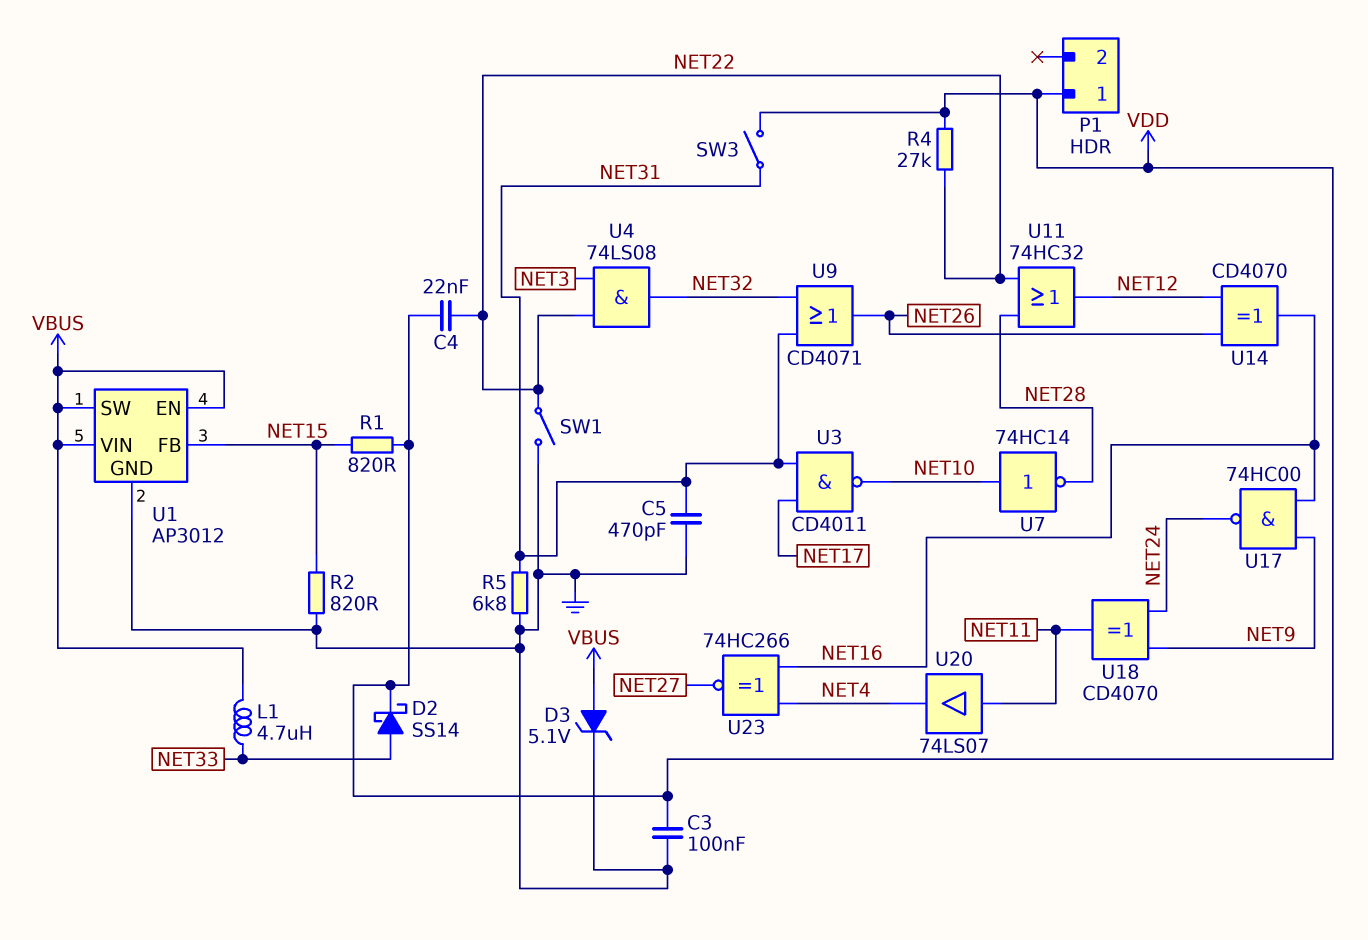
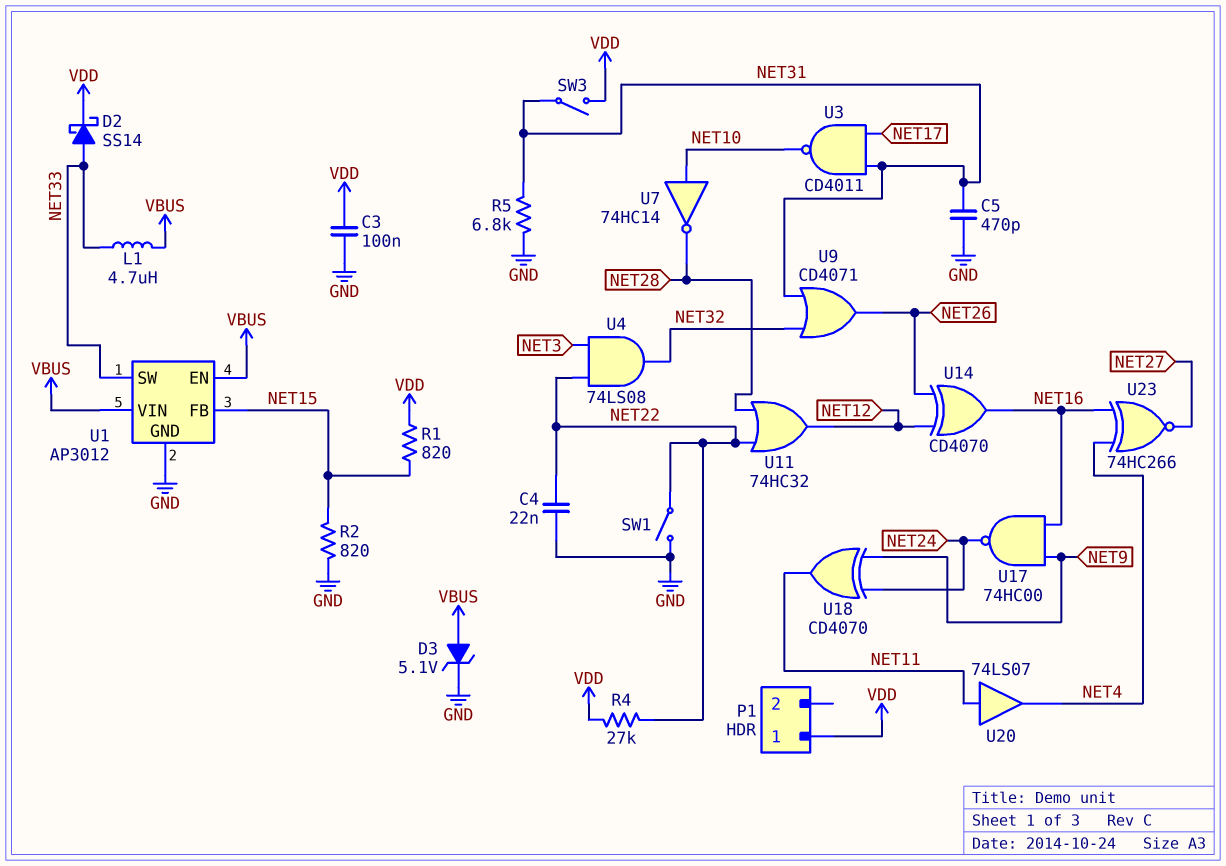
C4: 22nF (NET22, VDD) -> 22nF (GND, NET22)
U1 pin SW: VBUS -> NET33

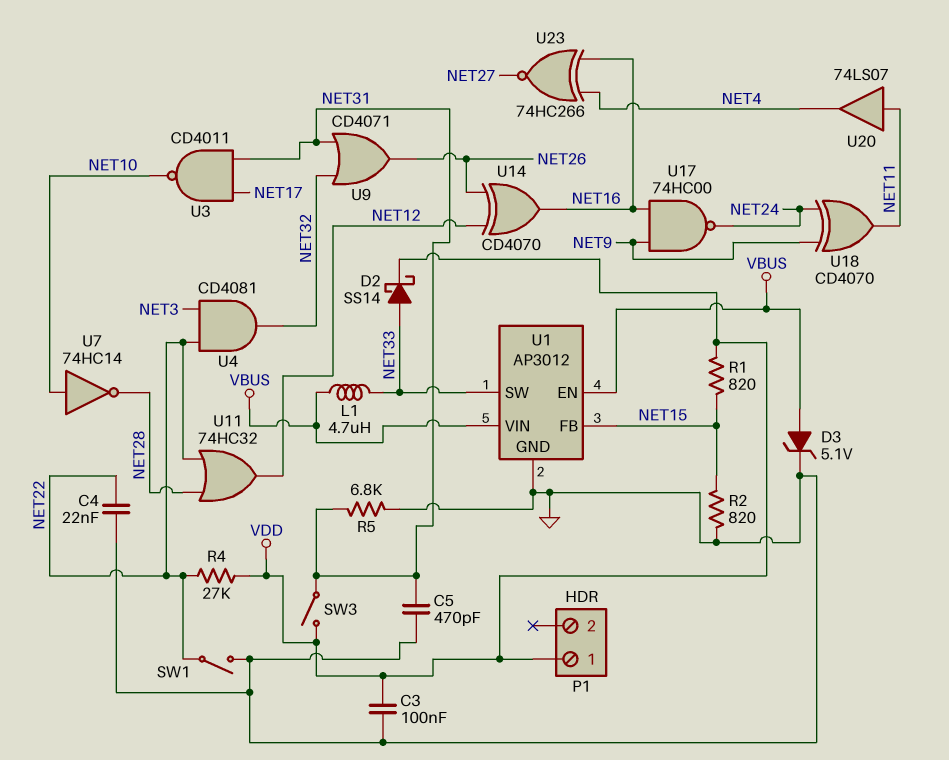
U4: AND 74LS08 (in NET3, in NET22, out NET32) -> AND CD4081 (in NET3, in NET22, out NET32)

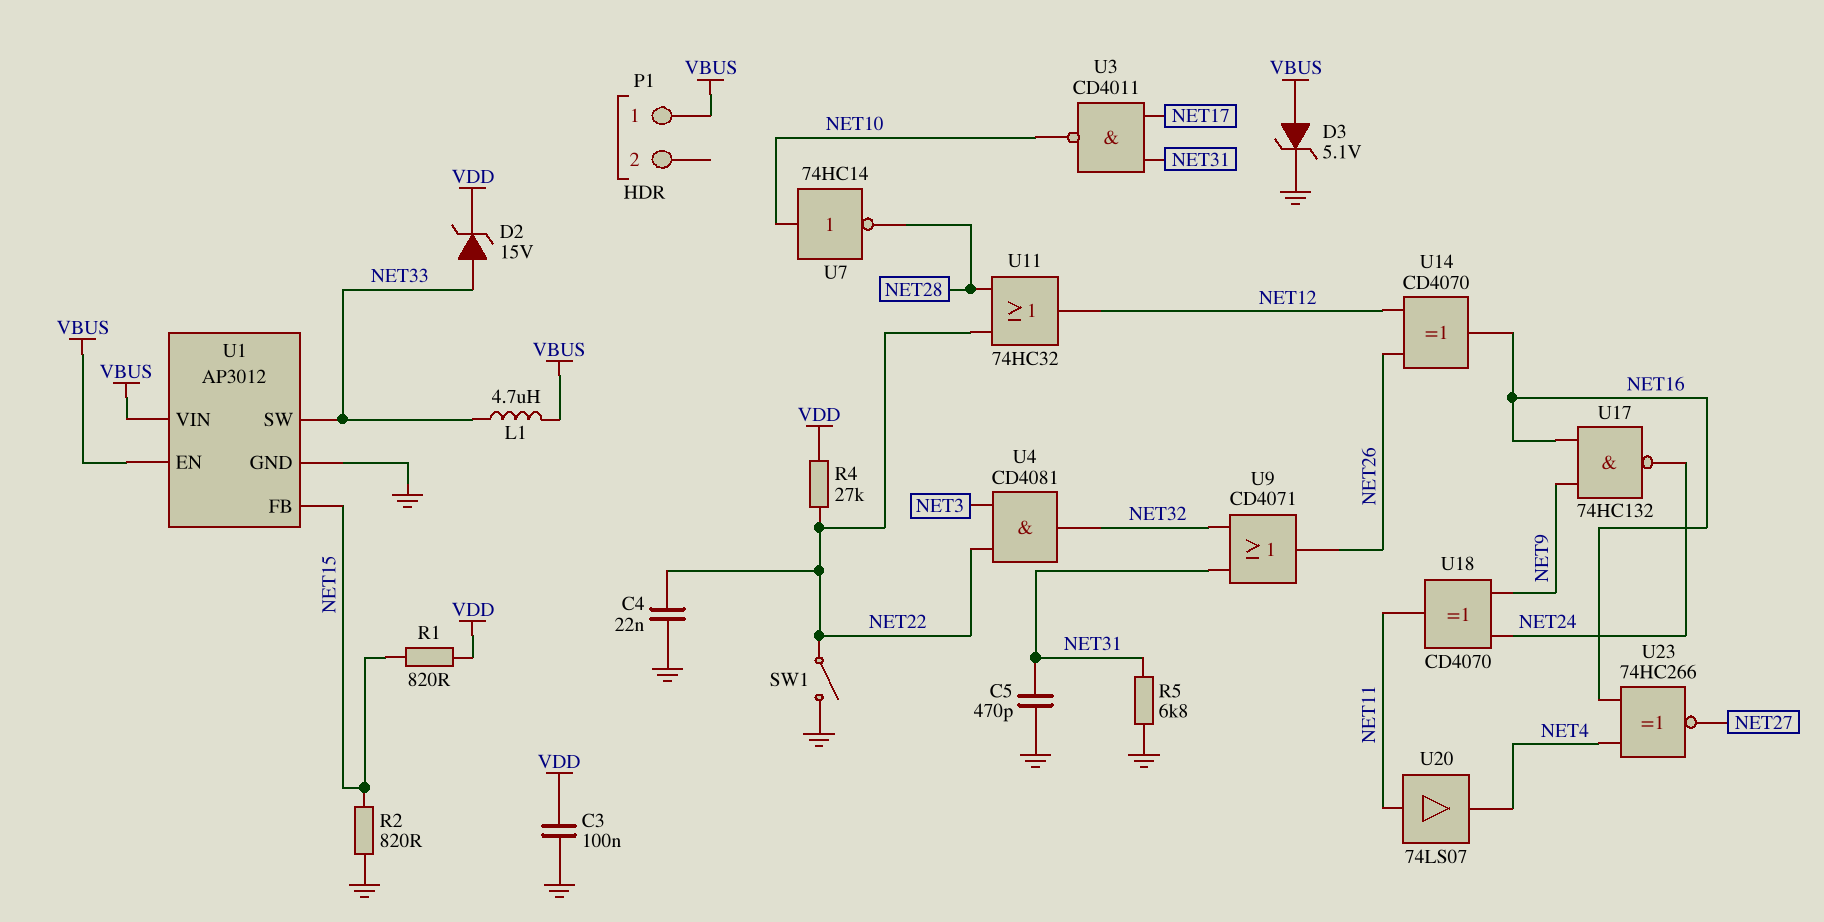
D2: schottky SS14 (A NET33, K VDD) -> zener 15V (A NET33, K VDD)
P1 pin 1: VDD -> VBUS
SW3: switch (NET31, VDD) -> none
U17: NAND 74HC00 (in NET9, in NET16, out NET24) -> NAND 74HC132 (in NET9, in NET16, out NET24)

